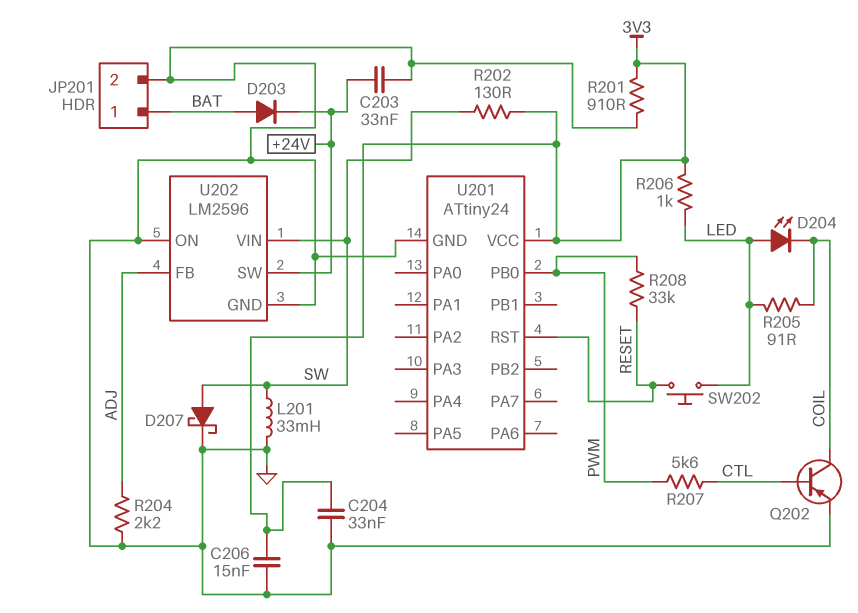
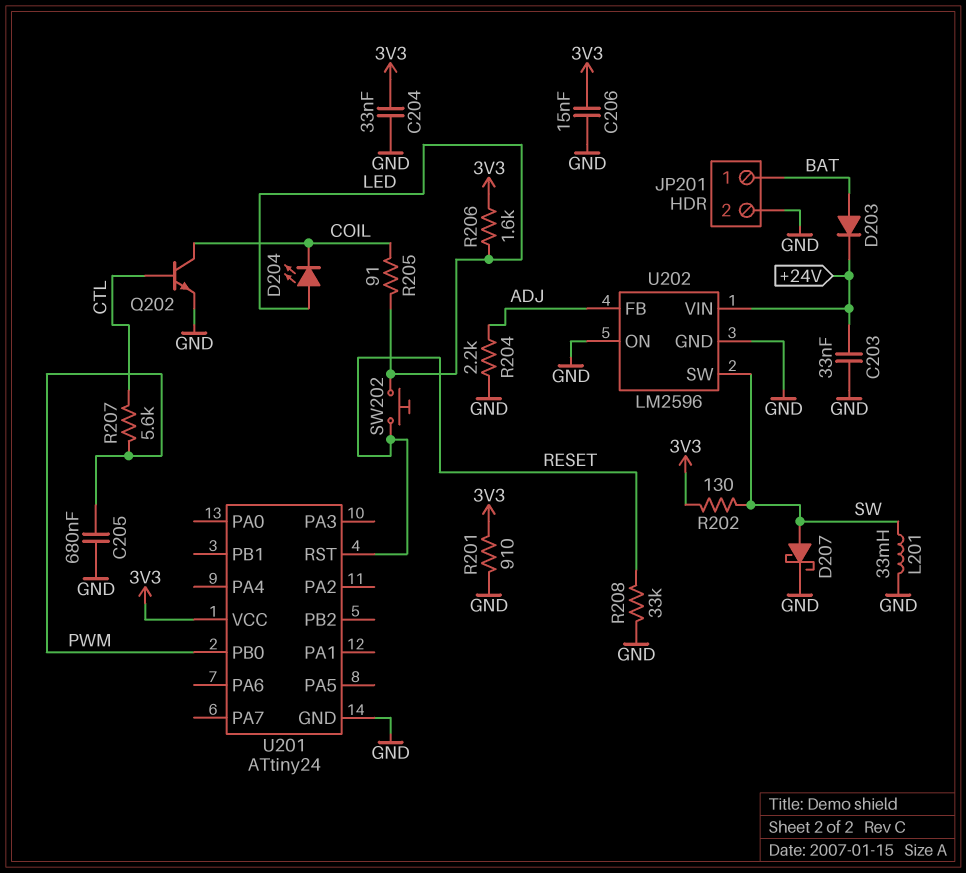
C205: none -> 680nF (GND, PWM)
Q202: PNP (B CTL, C COIL, E GND) -> NPN (B CTL, C COIL, E GND)
R206: 1k (3V3, LED) -> 1.6k (3V3, LED)
R208: 33k (PWM, RESET) -> 33k (GND, RESET)
U202 pin SW: +24V -> SW
U202 pin VIN: SW -> +24V

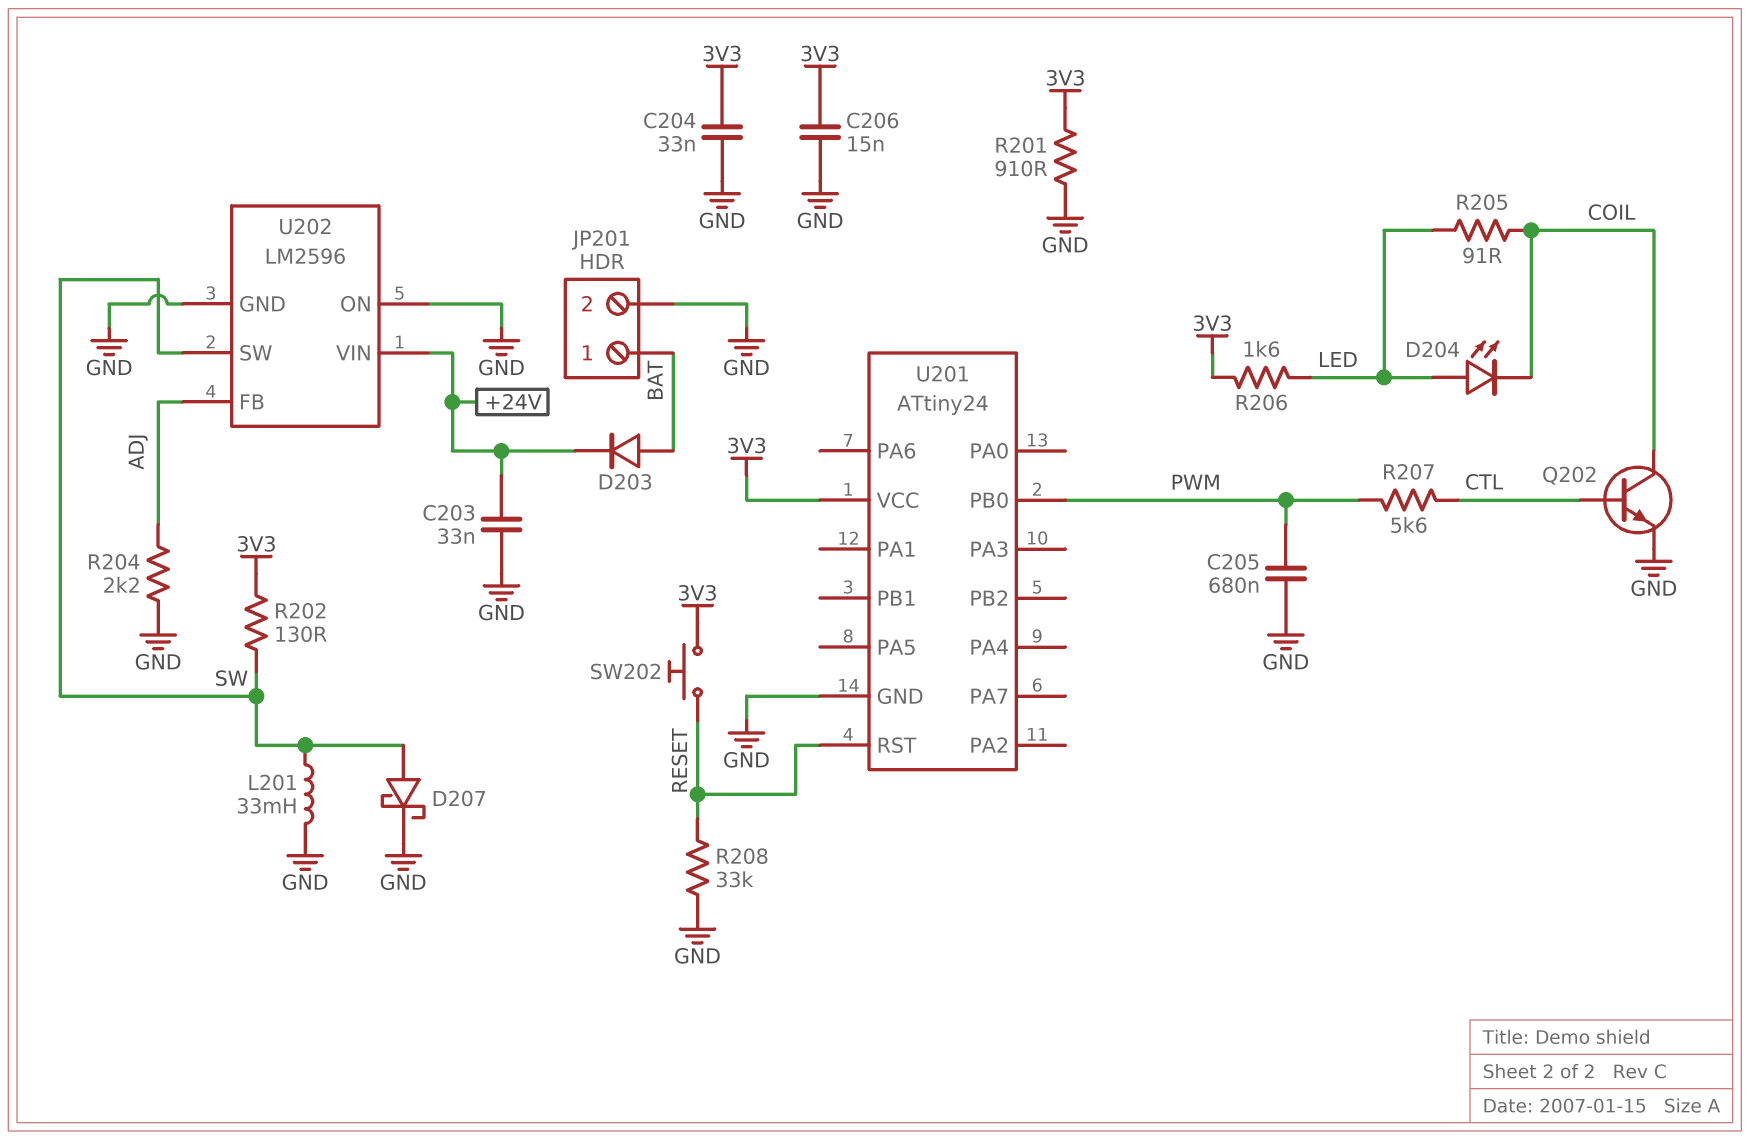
SW202: button (LED, RESET) -> button (3V3, RESET)

